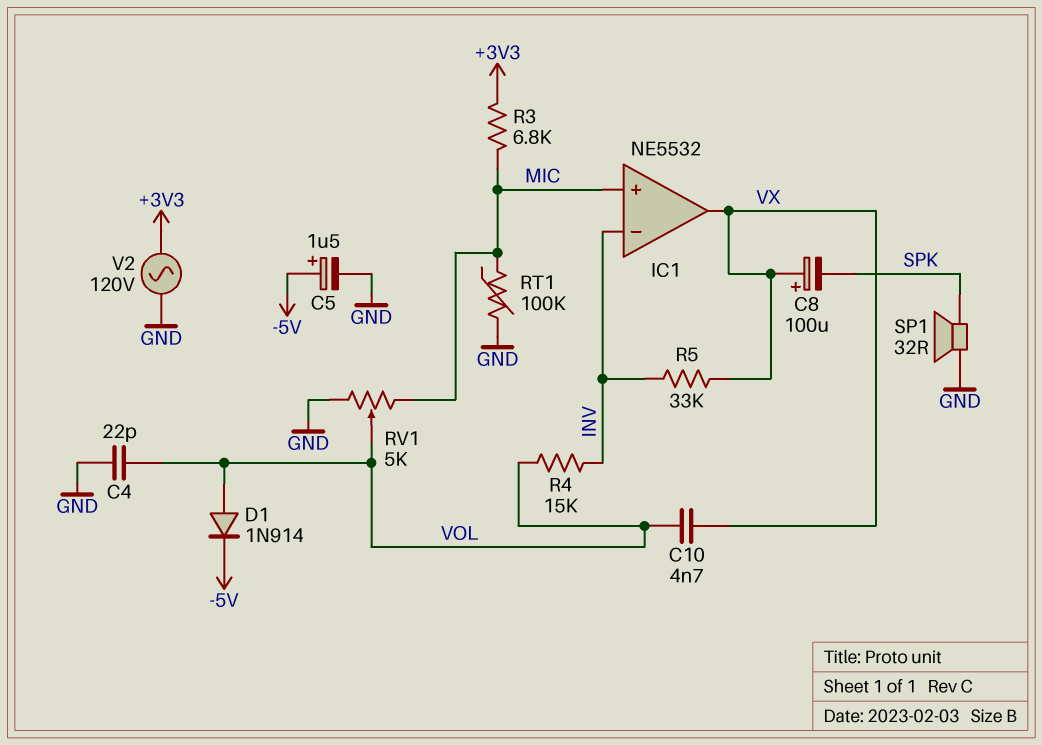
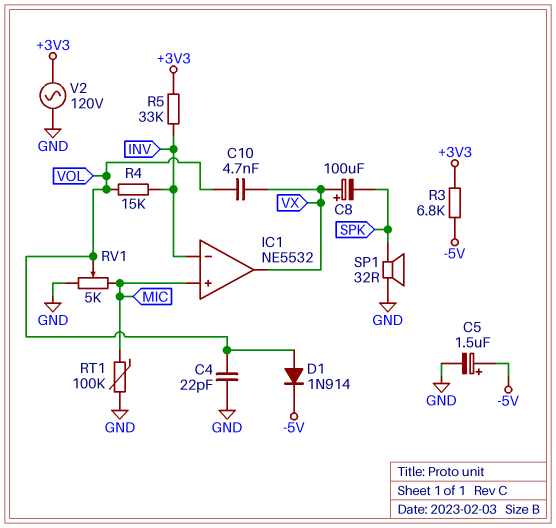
R3: 6.8k (+3V3, MIC) -> 6.8k (+3V3, -5V)
R5: 33k (INV, VX) -> 33k (+3V3, INV)

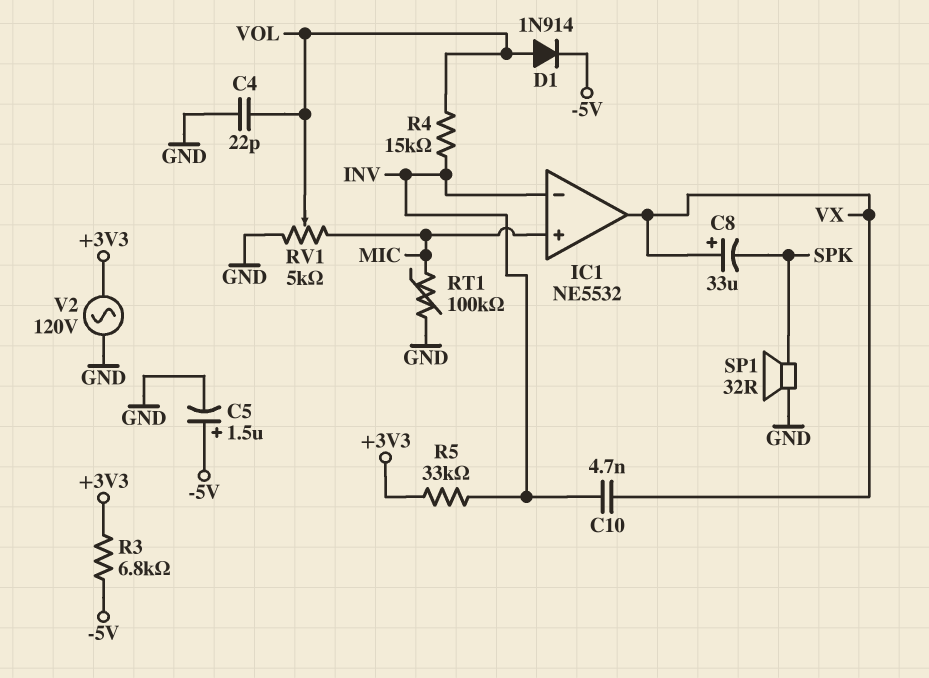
C8: 100uF (plus VX, minus SPK) -> 33uF (plus VX, minus SPK)
C10: 4.7nF (VOL, VX) -> 4.7nF (INV, VX)

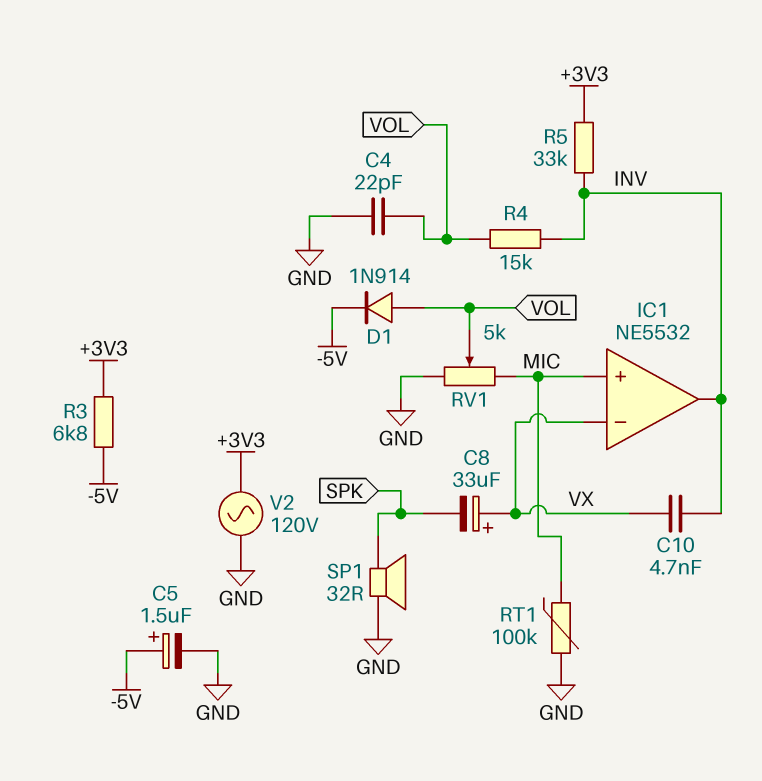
IC1 pin in-: INV -> VX
IC1 pin out: VX -> INV

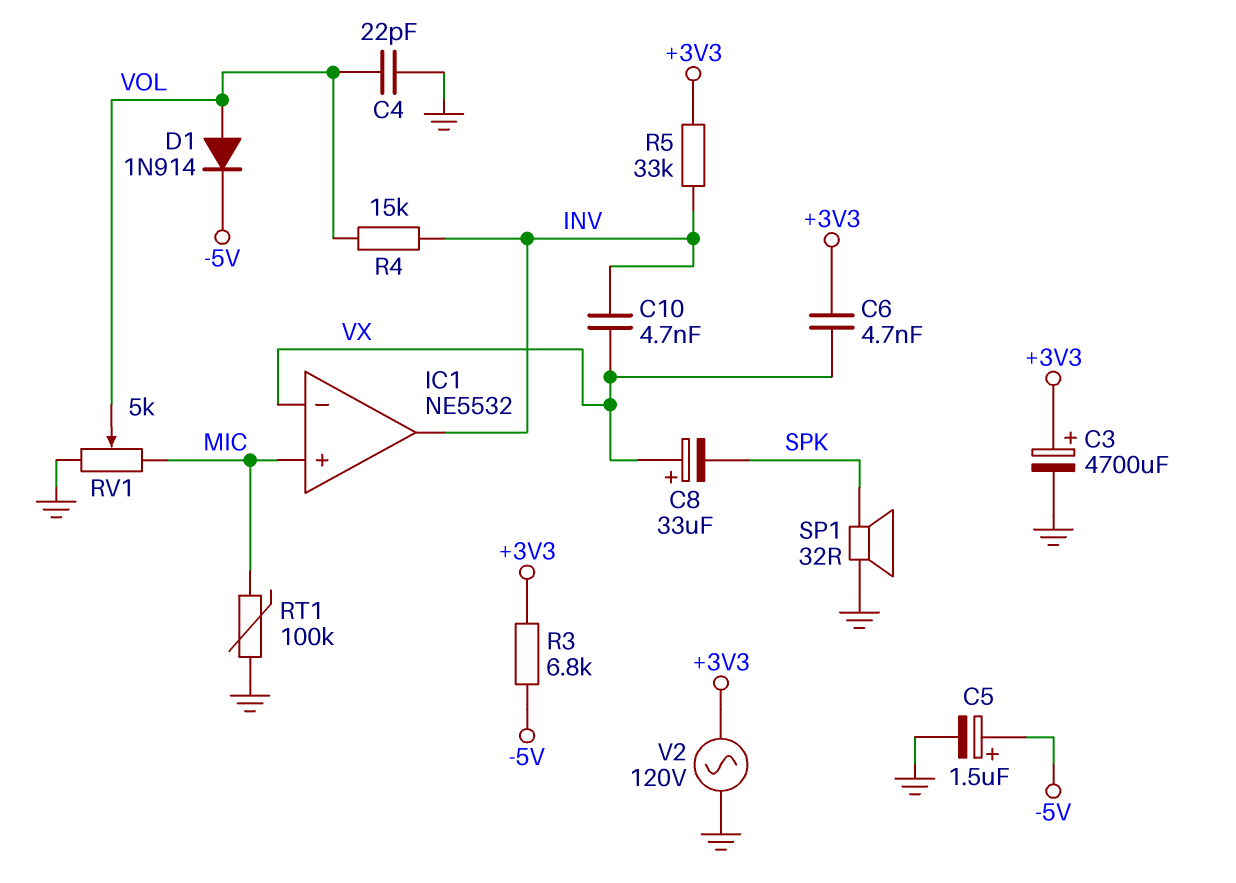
C3: none -> 4700uF (plus +3V3, minus GND)
C6: none -> 4.7nF (+3V3, VX)

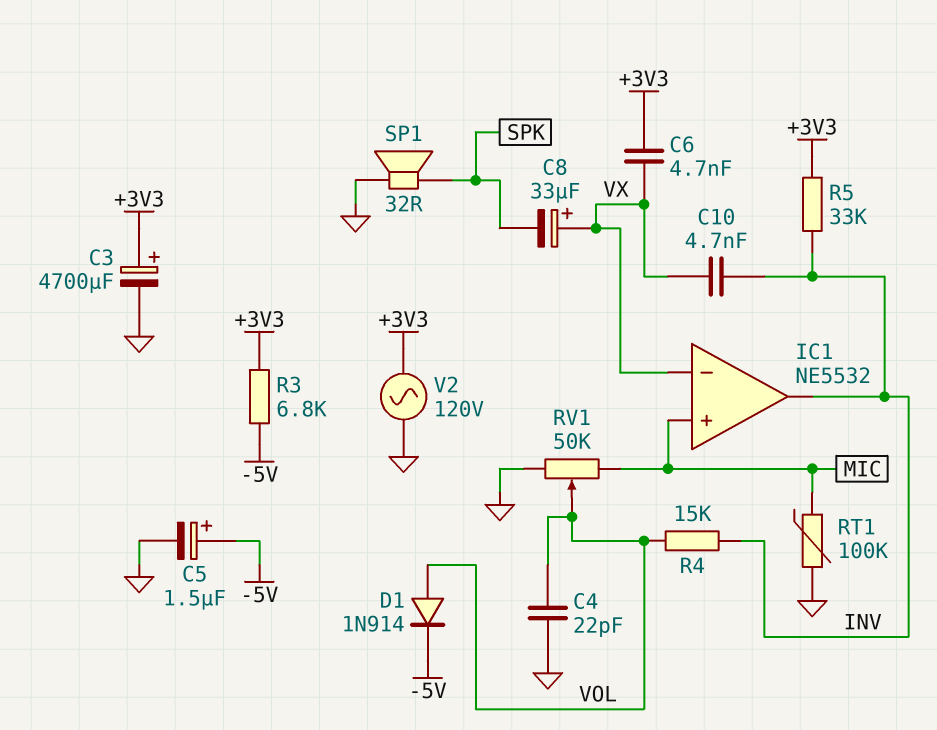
RV1: 5k (GND, MIC, wiper VOL) -> 50k (GND, MIC, wiper VOL)

